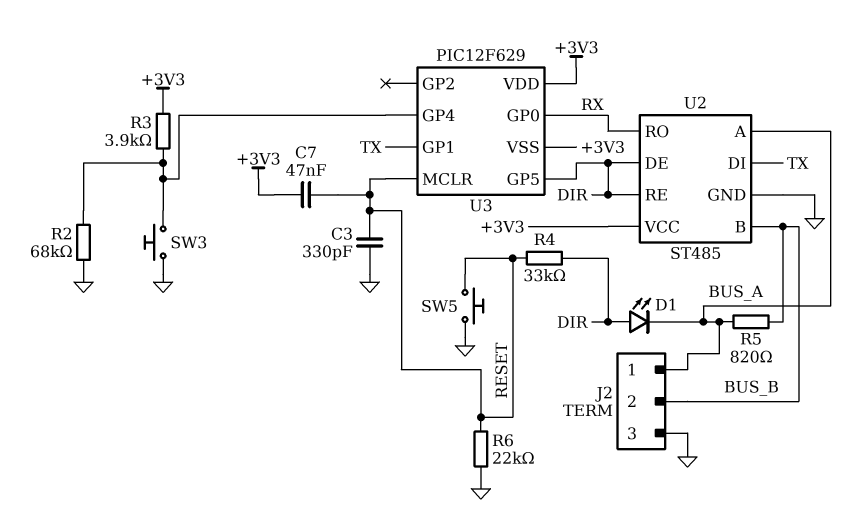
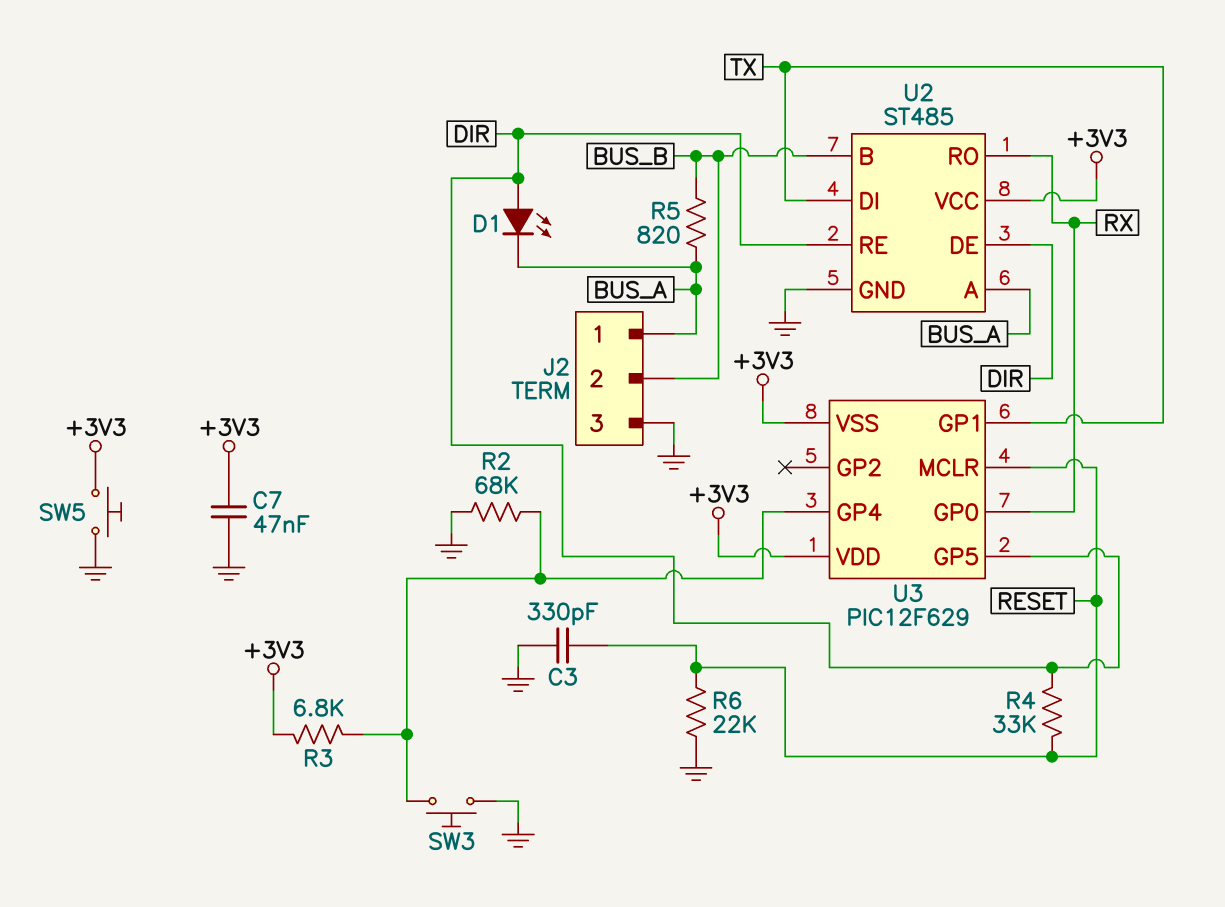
C7: 47nF (+3V3, RESET) -> 47nF (+3V3, GND)
R3: 3.9k (+3V3, U3/GP4) -> 6.8k (+3V3, U3/GP4)
SW5: button (GND, RESET) -> button (+3V3, GND)

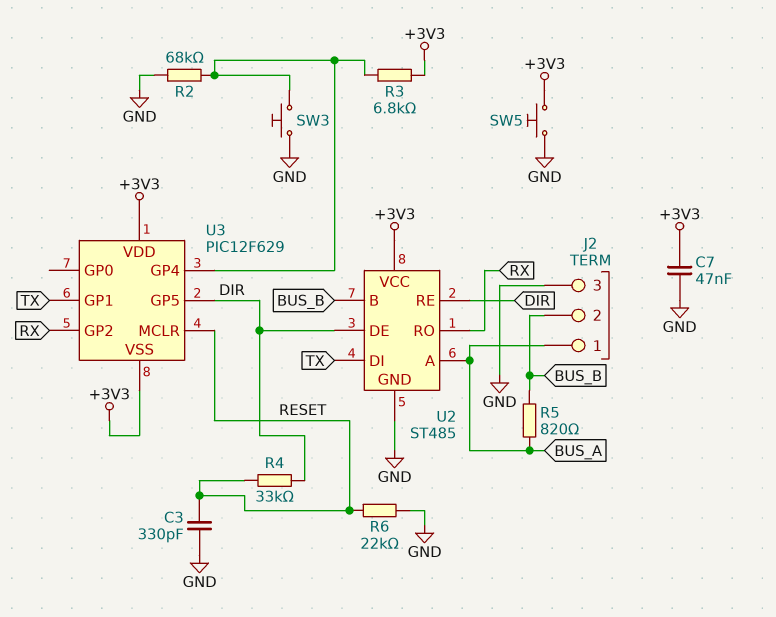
D1: LED (A DIR, K BUS_A) -> none
U3 pin GP0: RX -> none
U3 pin GP2: none -> RX

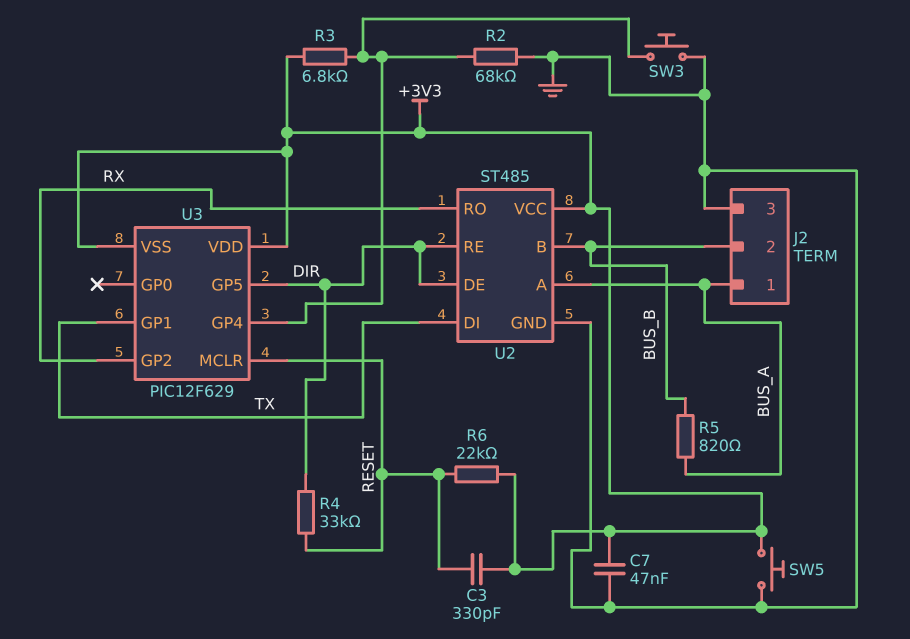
C3: 330pF (GND, RESET) -> 330pF (+3V3, RESET)
R6: 22k (GND, RESET) -> 22k (+3V3, RESET)

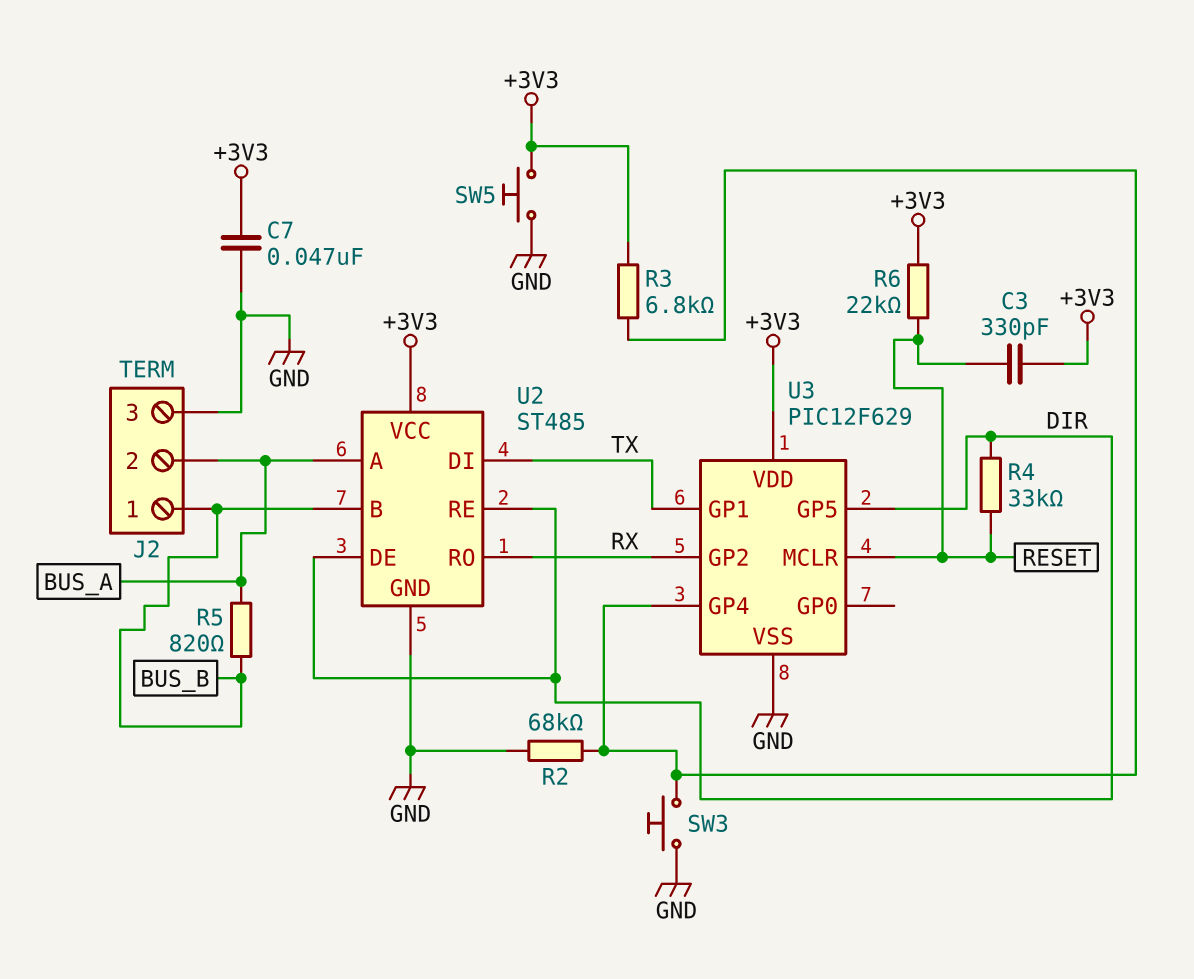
J2 pin 1: BUS_A -> BUS_B
J2 pin 2: BUS_B -> BUS_A
U3 pin VSS: +3V3 -> GND

